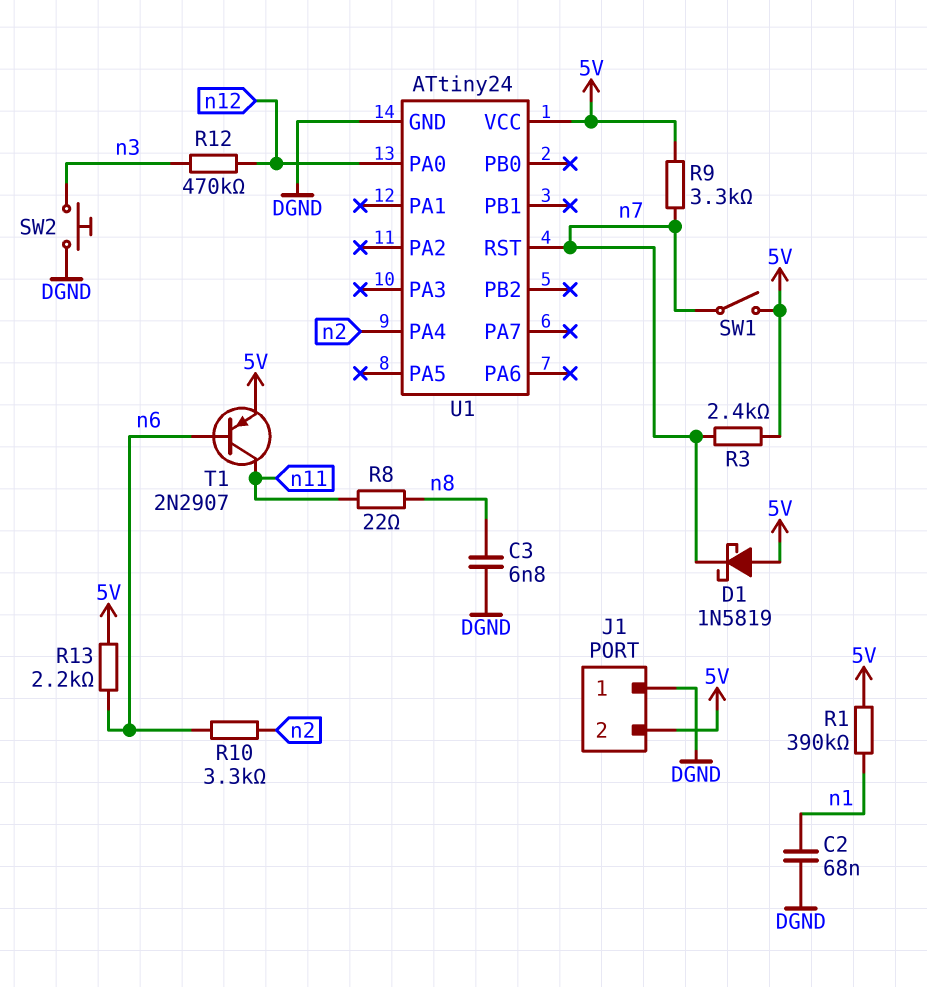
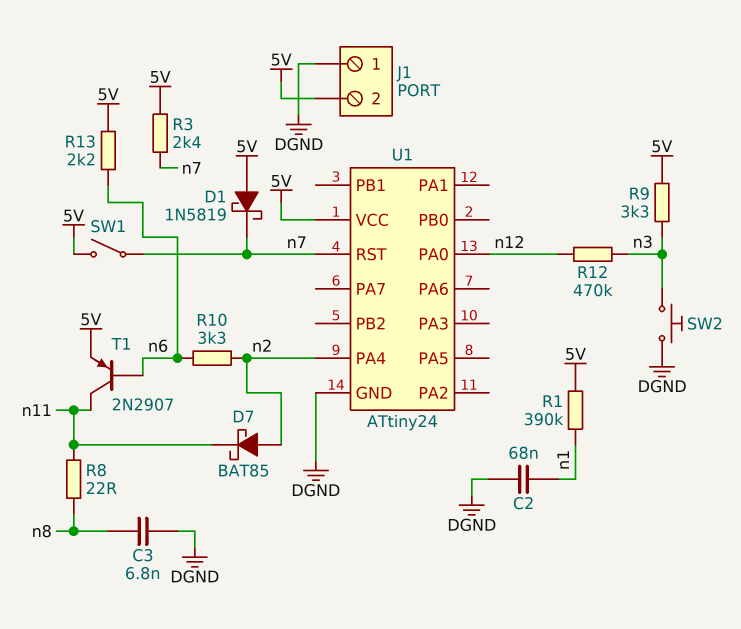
D7: none -> schottky BAT85 (A n2, K n11)
R9: 3.3k (5V, n7) -> 3.3k (5V, n3)

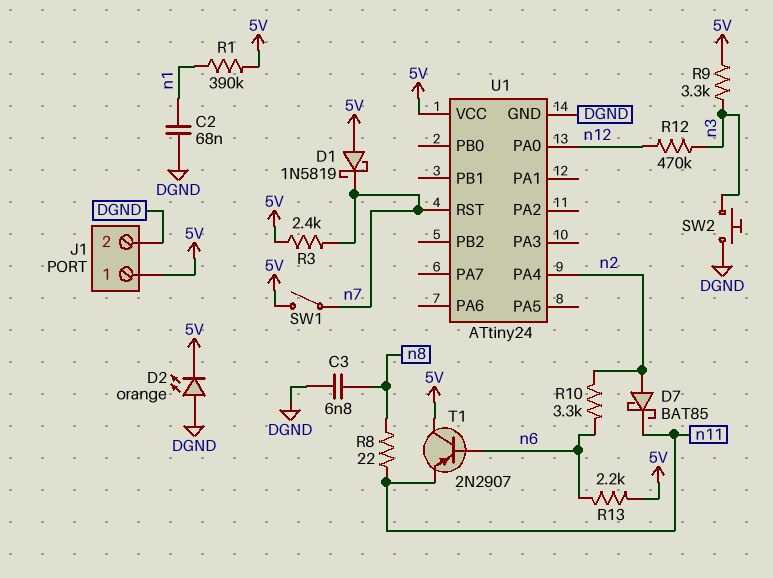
D2: none -> LED orange (A DGND, K 5V)
J1 pin 1: DGND -> 5V
J1 pin 2: 5V -> DGND
T1: PNP 2N2907 (B n6, C n11, E 5V) -> PNP 2N2907 (B n6, C 5V, E n11)

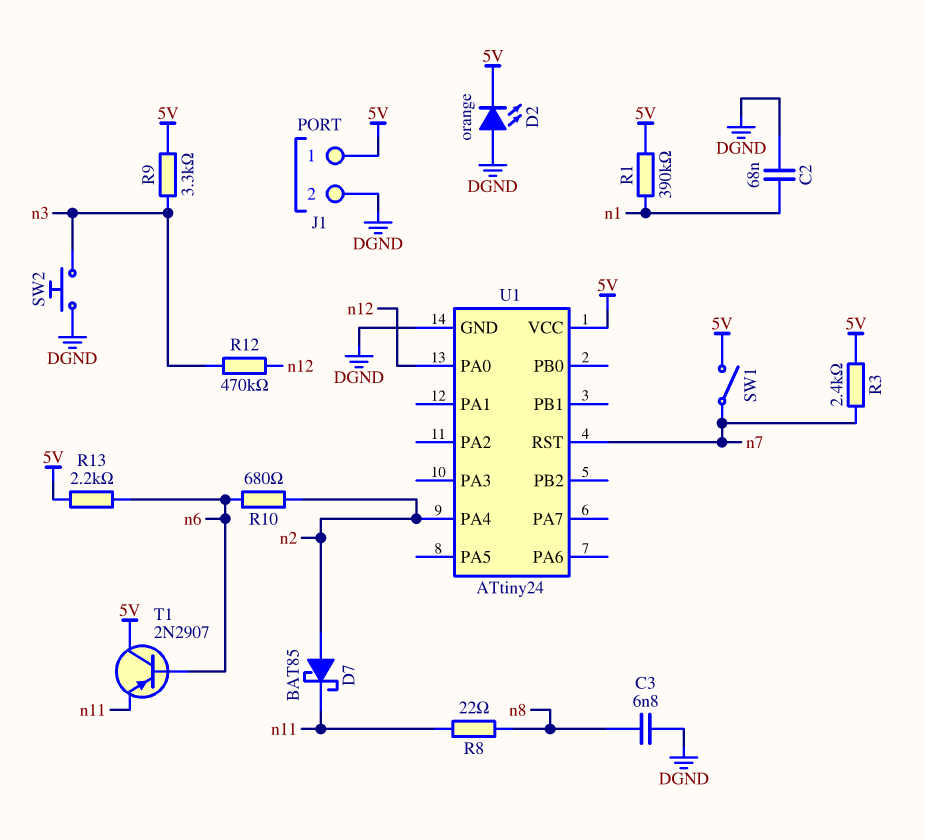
D1: schottky 1N5819 (A 5V, K n7) -> none
R10: 3.3k (n2, n6) -> 680 (n2, n6)

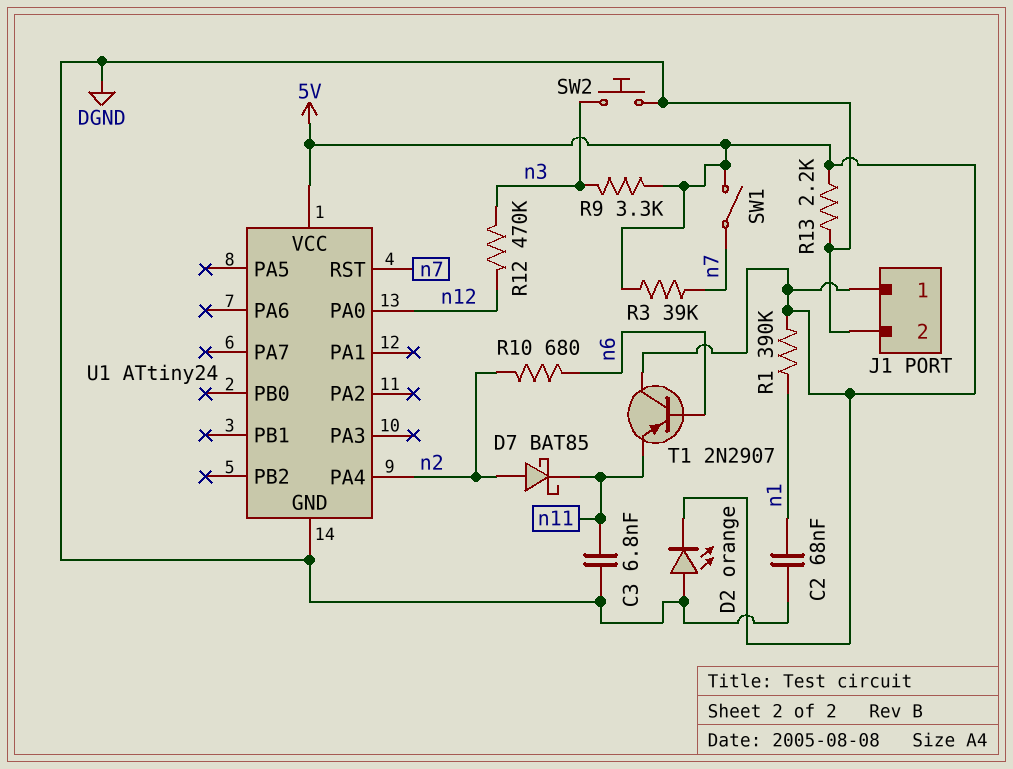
C3: 6.8nF (DGND, n8) -> 6.8nF (DGND, n11)
R3: 2.4k (5V, n7) -> 39k (5V, n7)
R8: 22 (n8, n11) -> none
R13: 2.2k (5V, n6) -> 2.2k (5V, DGND)

